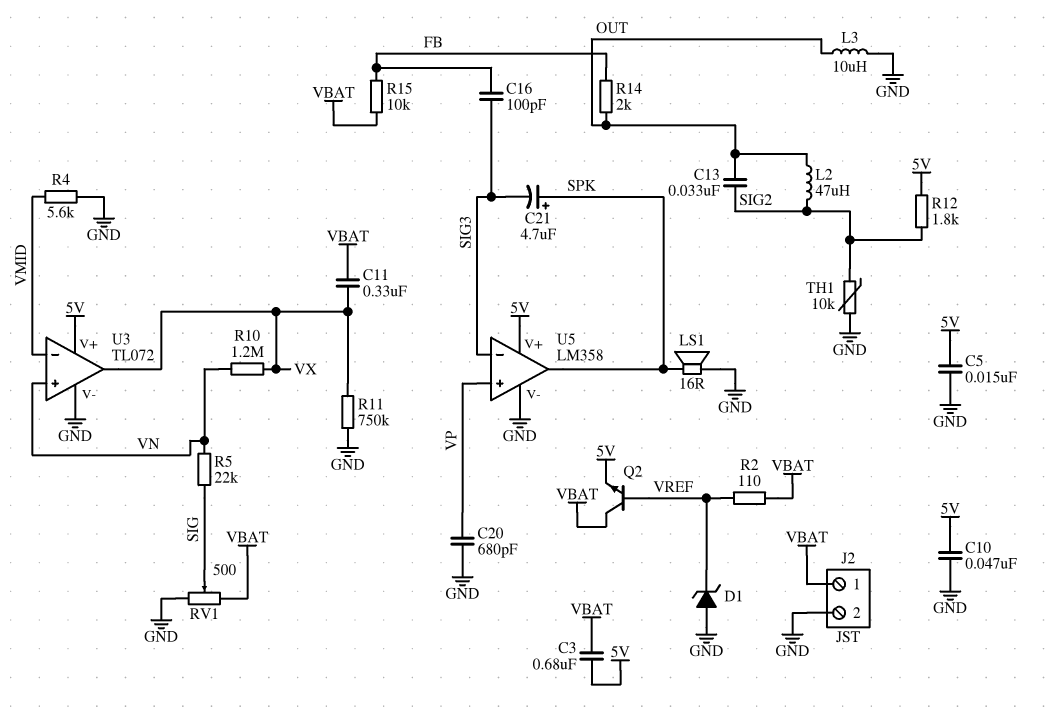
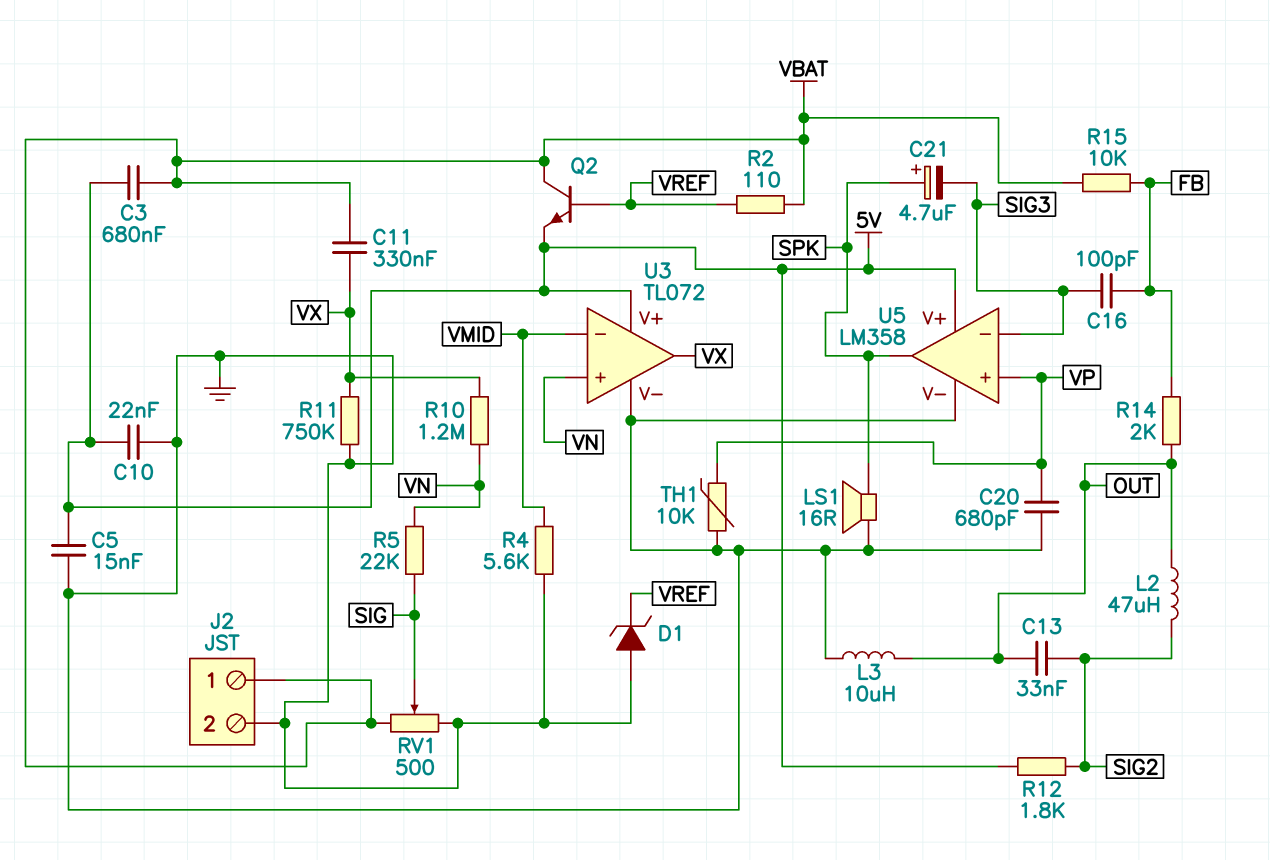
C10: 47nF (5V, GND) -> 22nF (5V, GND)
TH1: 10k (GND, SIG2) -> 10k (GND, VP)

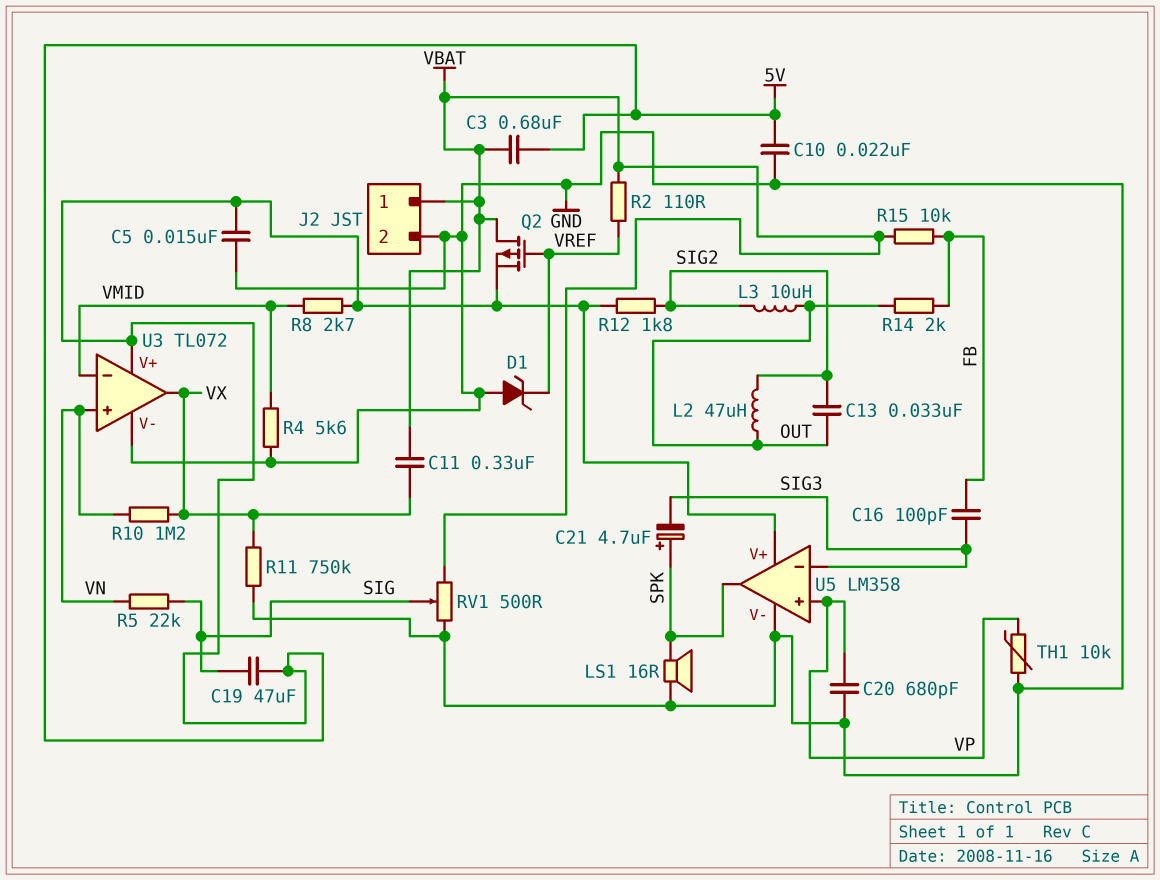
C19: none -> 47uF (5V, SIG)
L3: 10uH (GND, OUT) -> 10uH (OUT, SIG2)
Q2: NPN (B VREF, C VBAT, E 5V) -> PMOS (G VREF, D VBAT, S 5V)
R8: none -> 2.7k (5V, VMID)

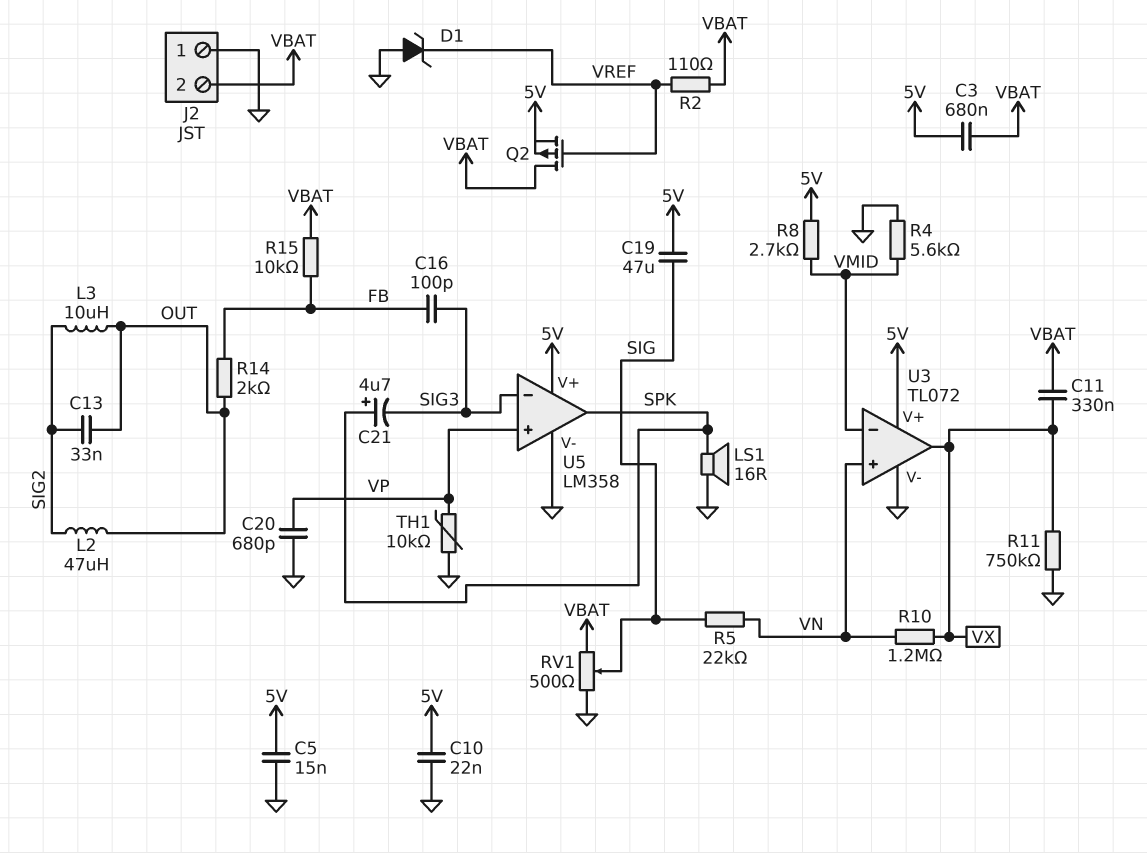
J2 pin 1: VBAT -> GND
J2 pin 2: GND -> VBAT
R12: 1.8k (5V, SIG2) -> none

